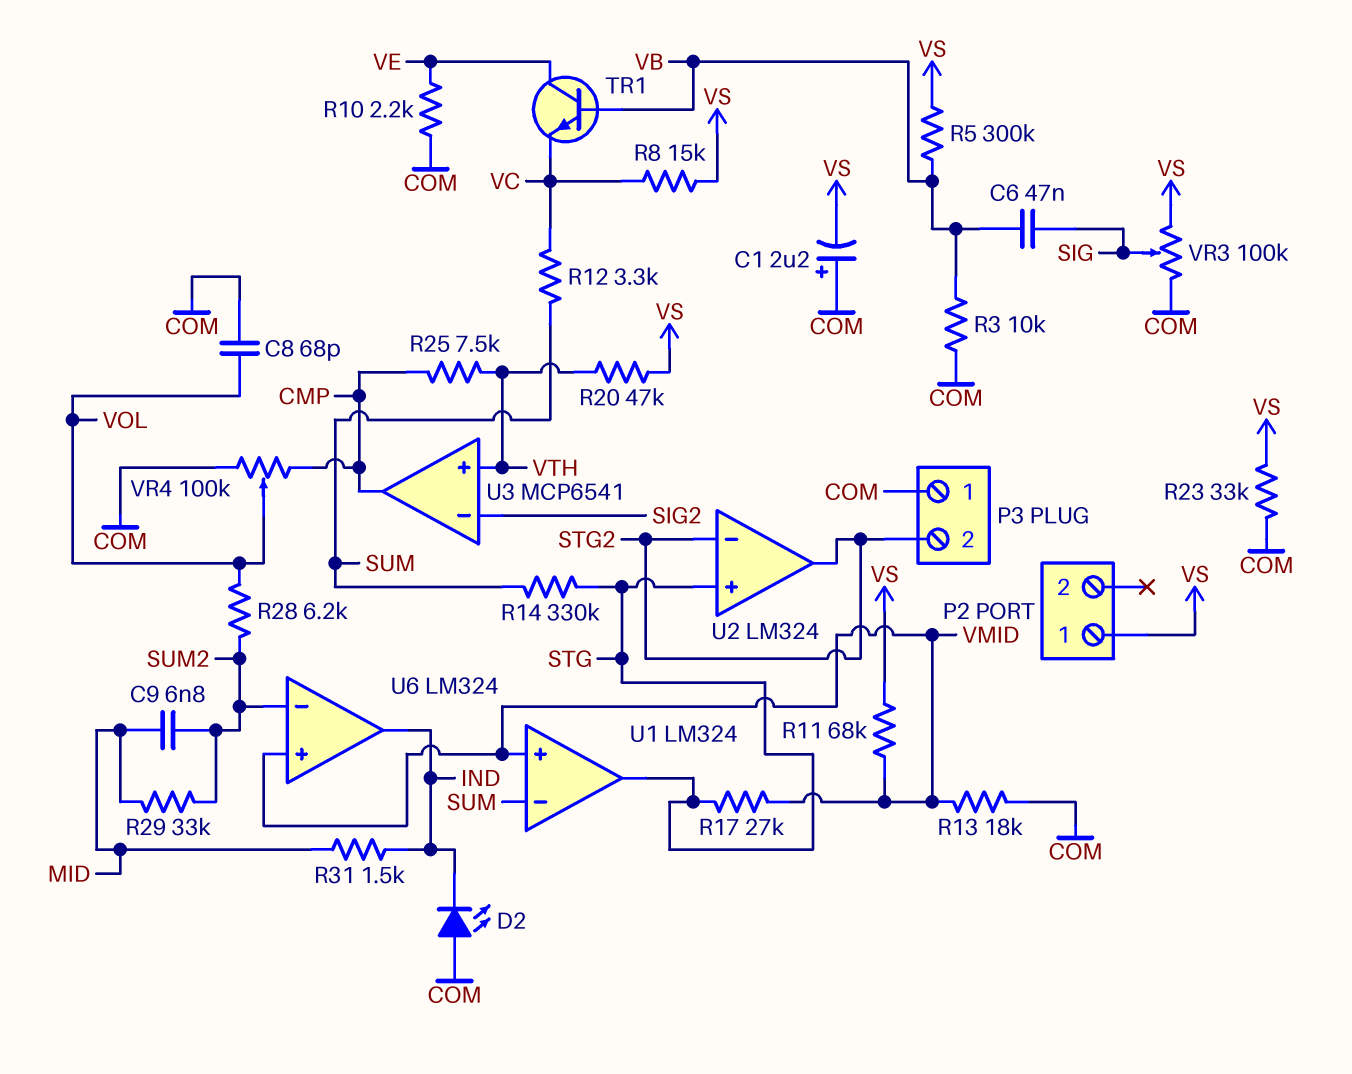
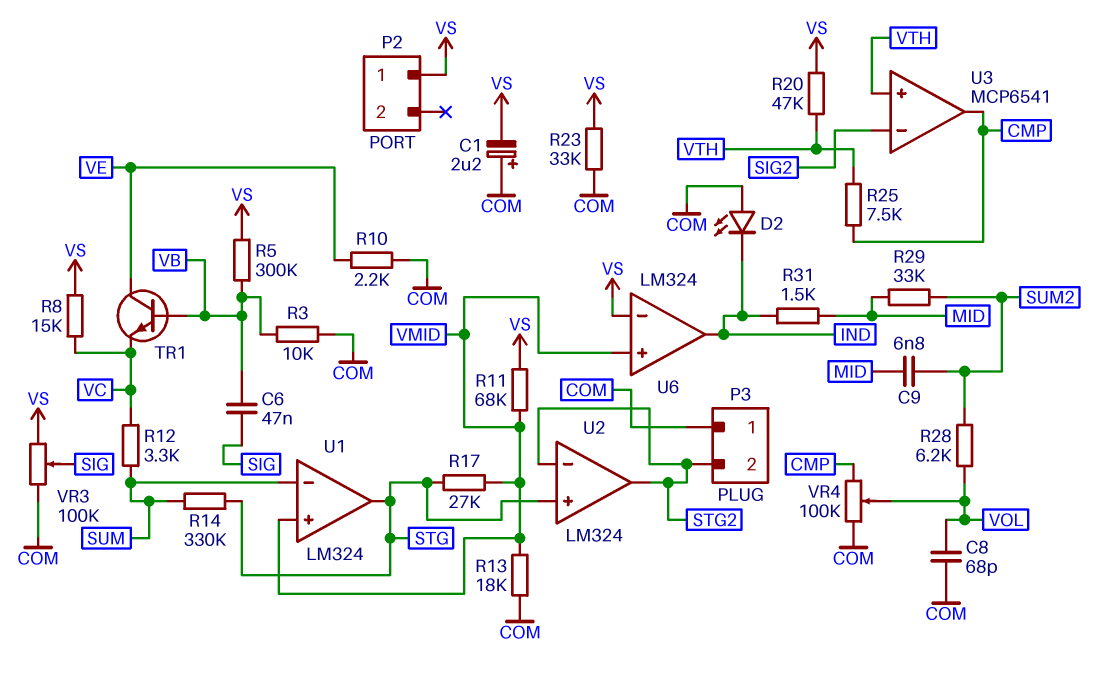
U6 pin in-: SUM2 -> VS

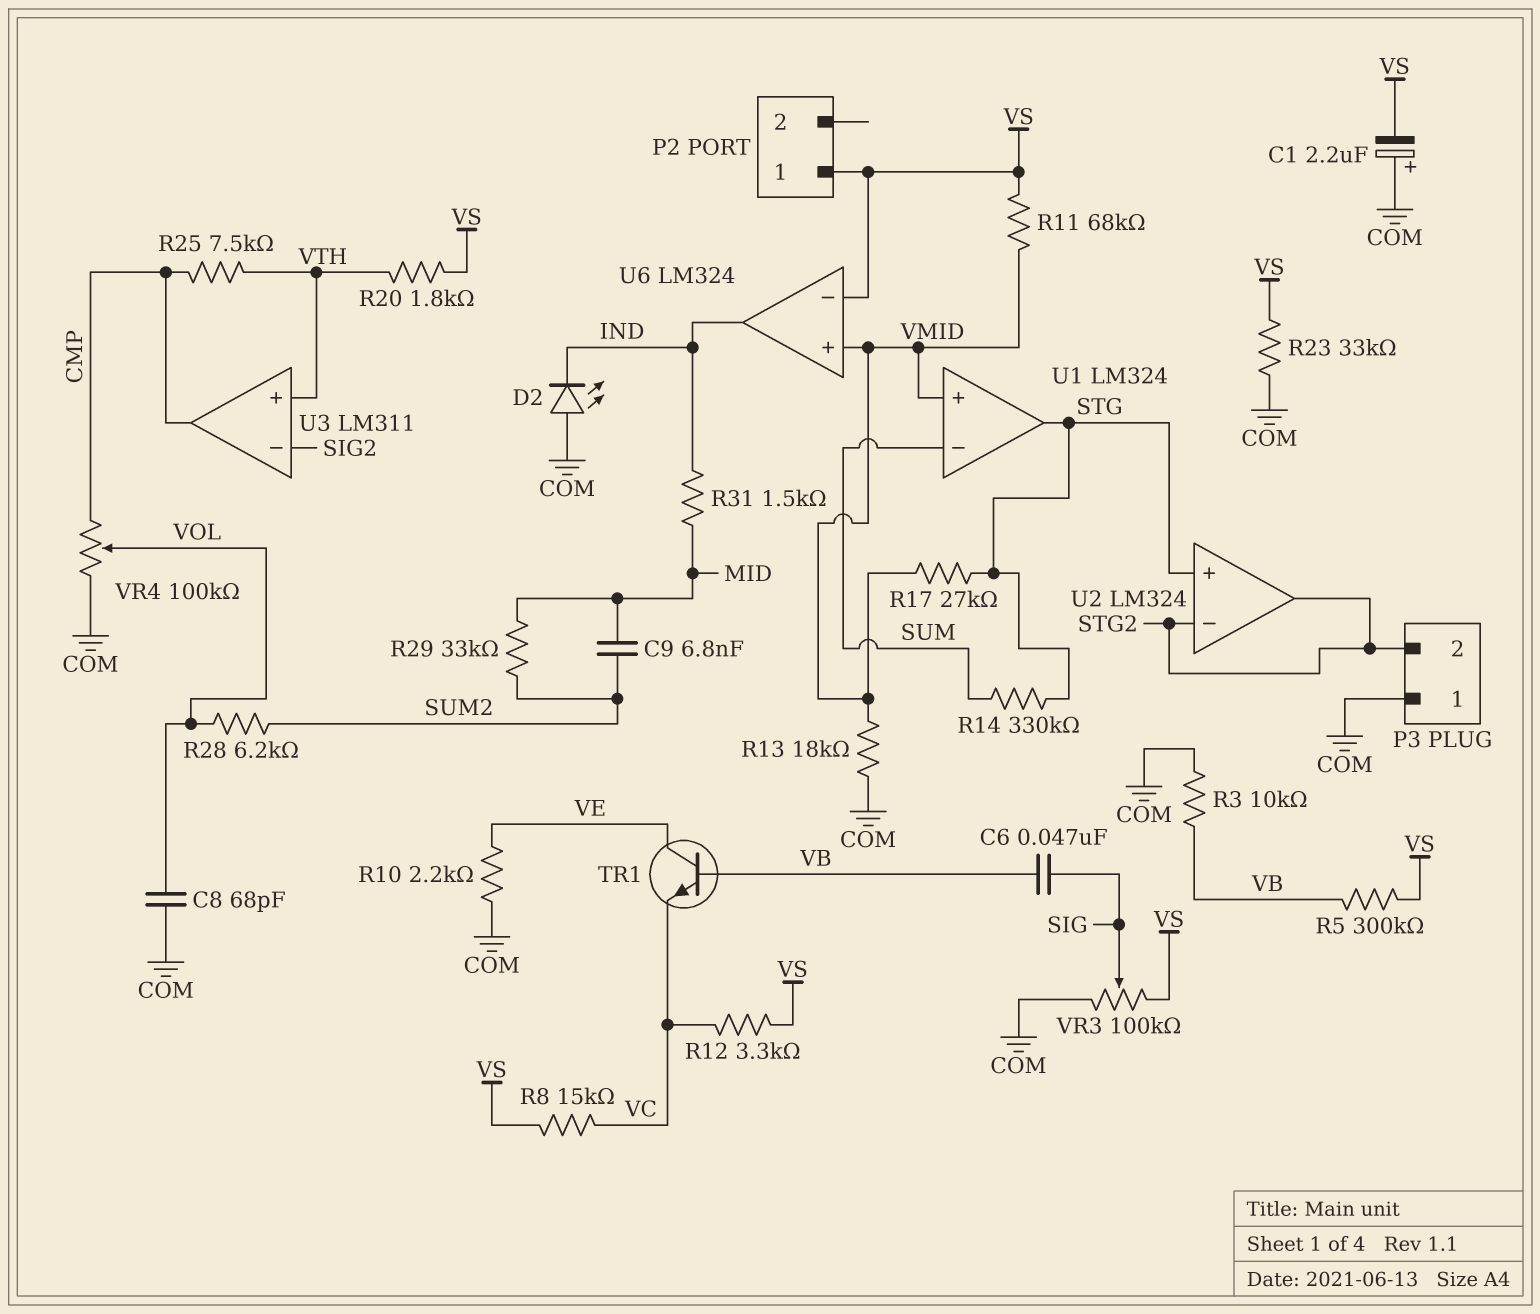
R12: 3.3k (SUM, VC) -> 3.3k (VC, VS)
R20: 47k (VS, VTH) -> 1.8k (VS, VTH)
U3: MCP6541 -> LM311

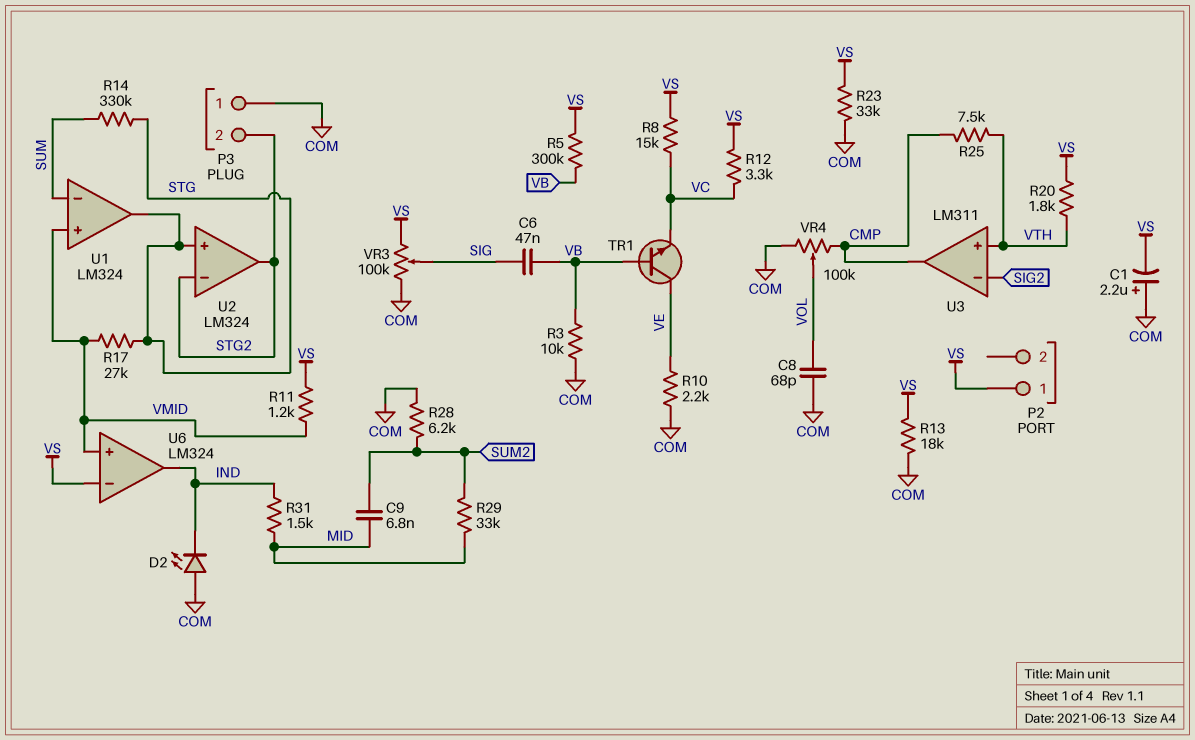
R11: 68k (VMID, VS) -> 1.2k (VMID, VS)
R13: 18k (COM, VMID) -> 18k (COM, VS)
R28: 6.2k (SUM2, VOL) -> 6.2k (COM, SUM2)

